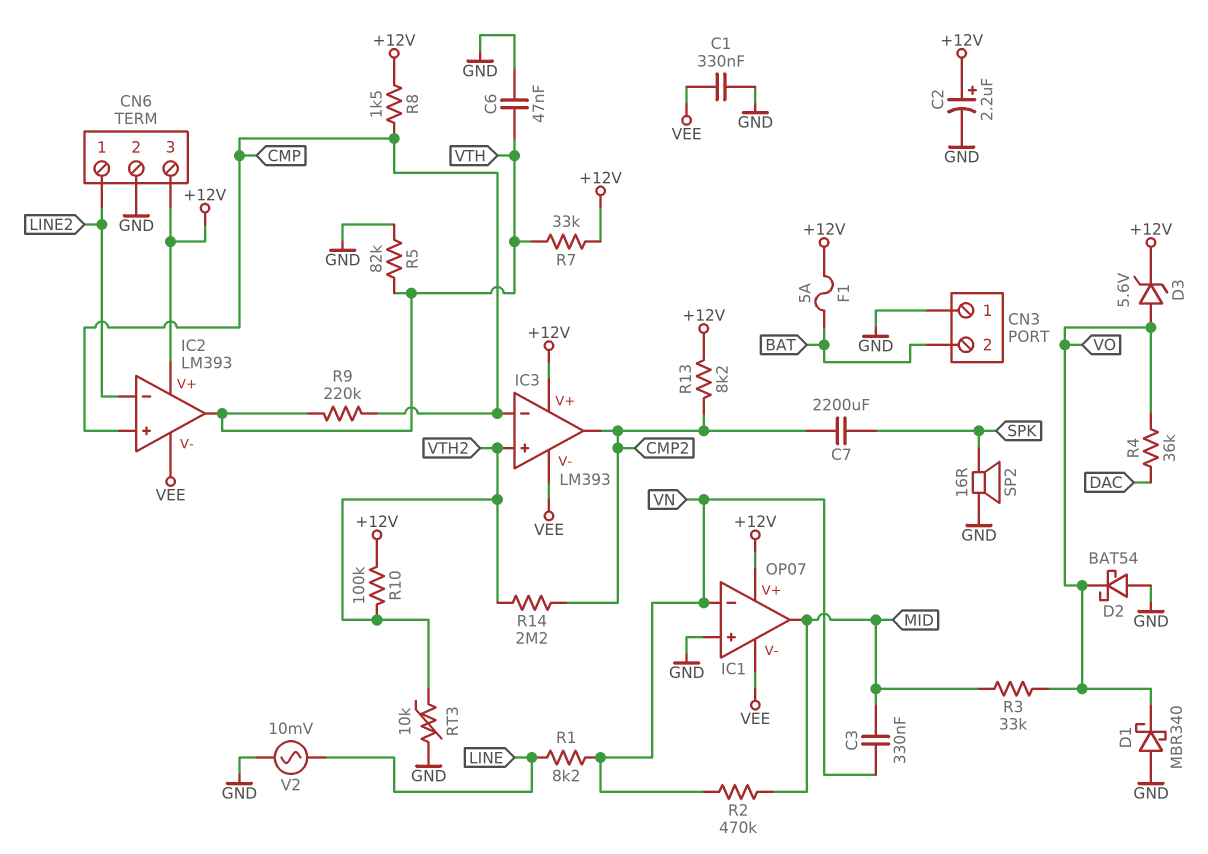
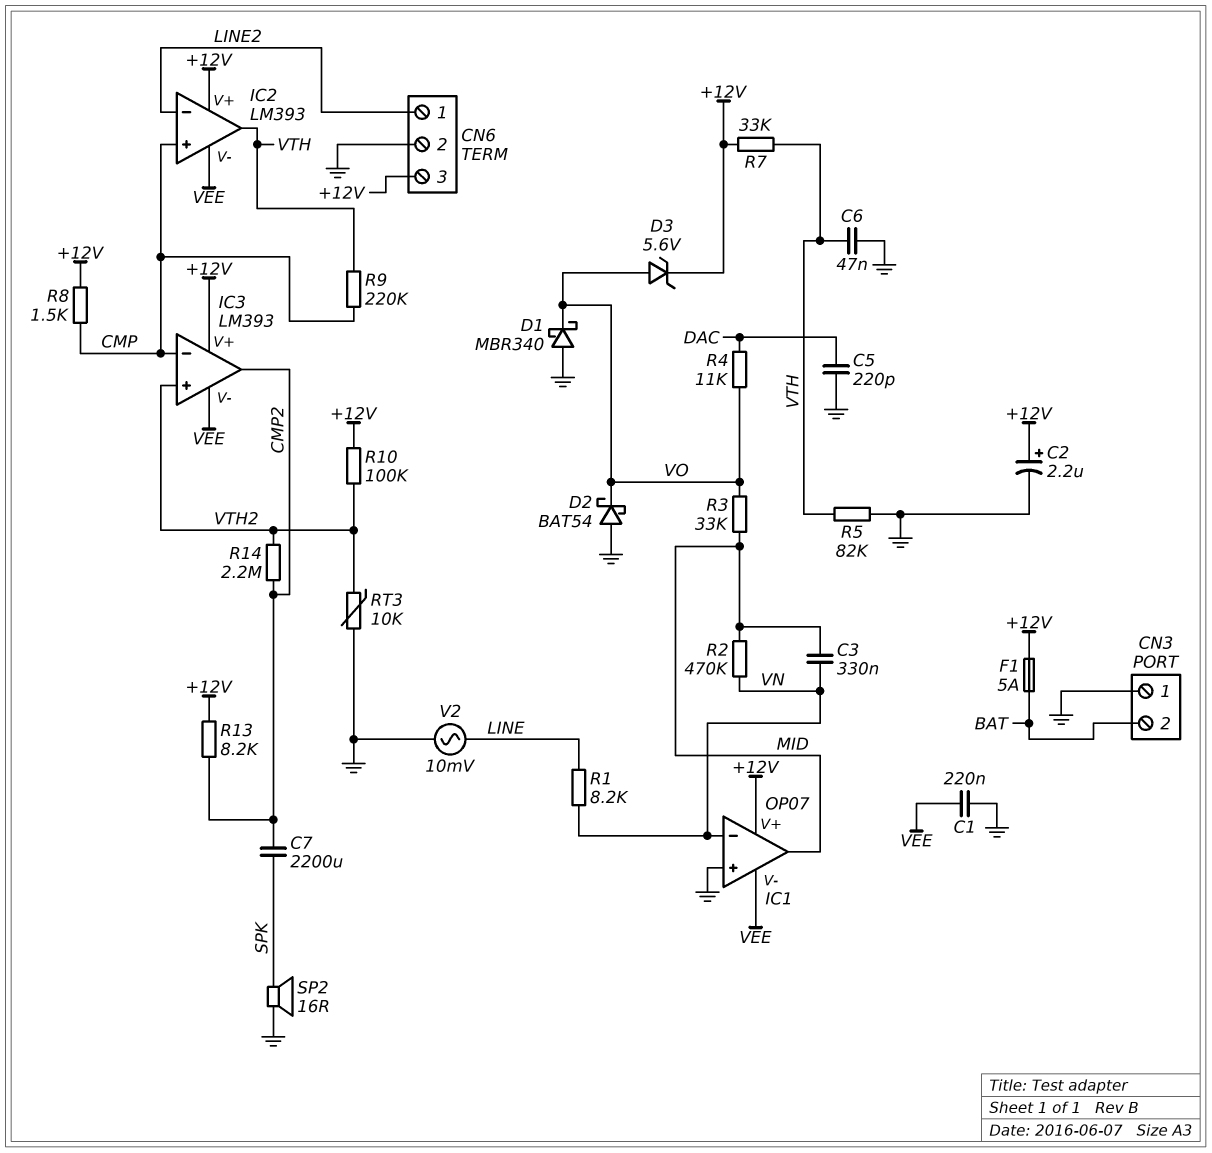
C1: 330nF (GND, VEE) -> 220nF (GND, VEE)
C5: none -> 220pF (DAC, GND)
R4: 36k (DAC, VO) -> 11k (DAC, VO)

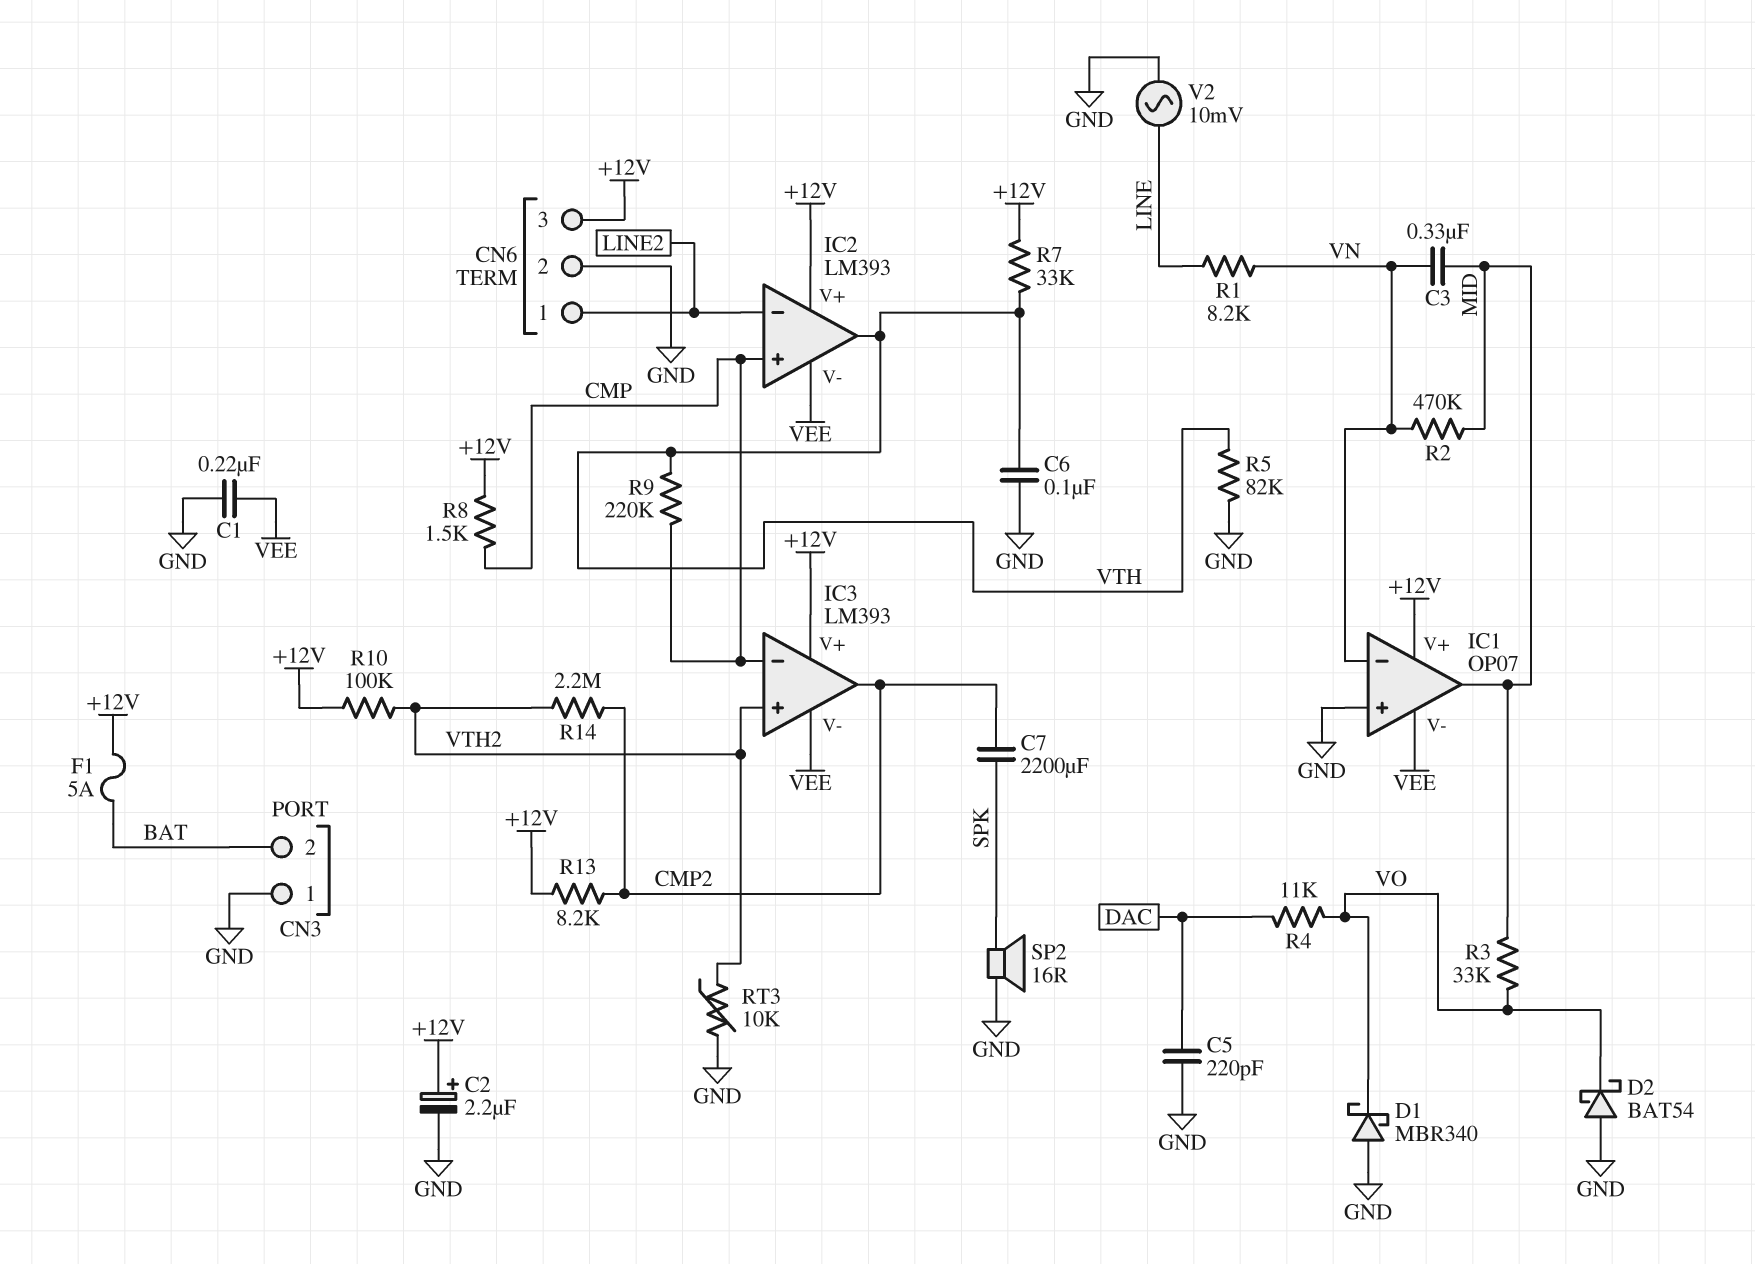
C6: 47nF (GND, VTH) -> 100nF (GND, VTH)
D3: zener 5.6V (A VO, K +12V) -> none

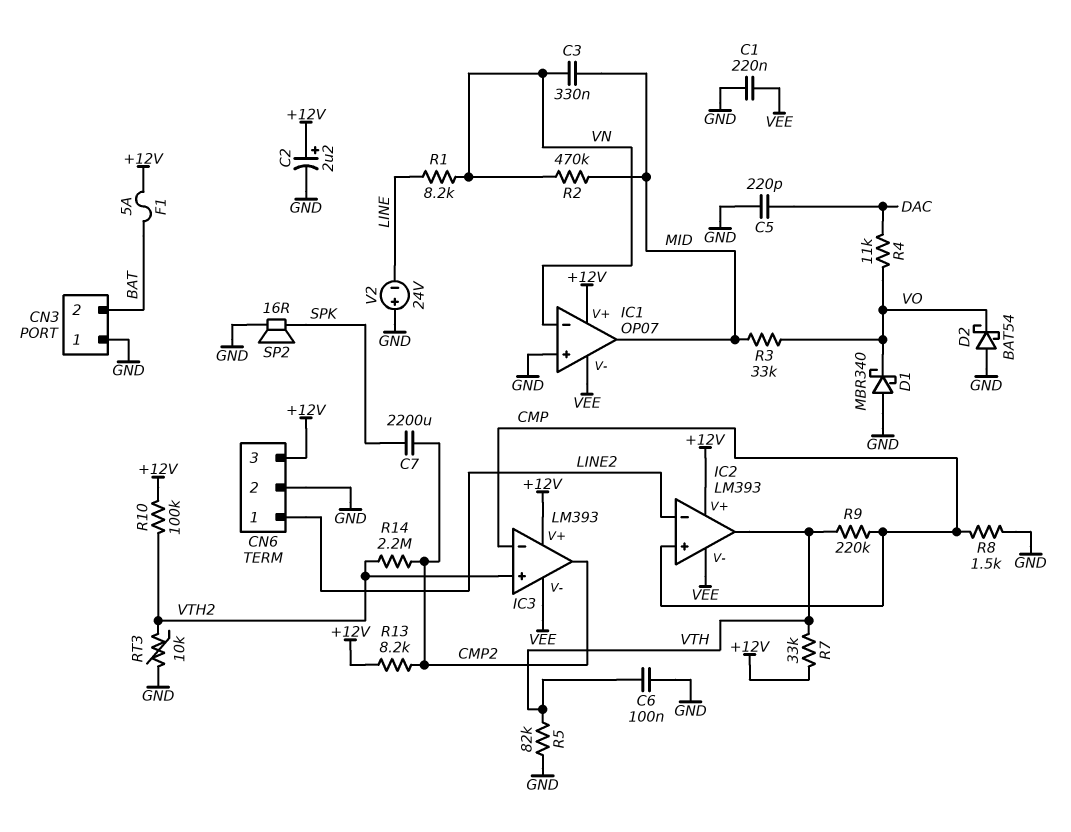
R8: 1.5k (+12V, CMP) -> 1.5k (CMP, GND)
V2: AC 10mV (GND, LINE) -> 24V (plus GND, minus LINE)

